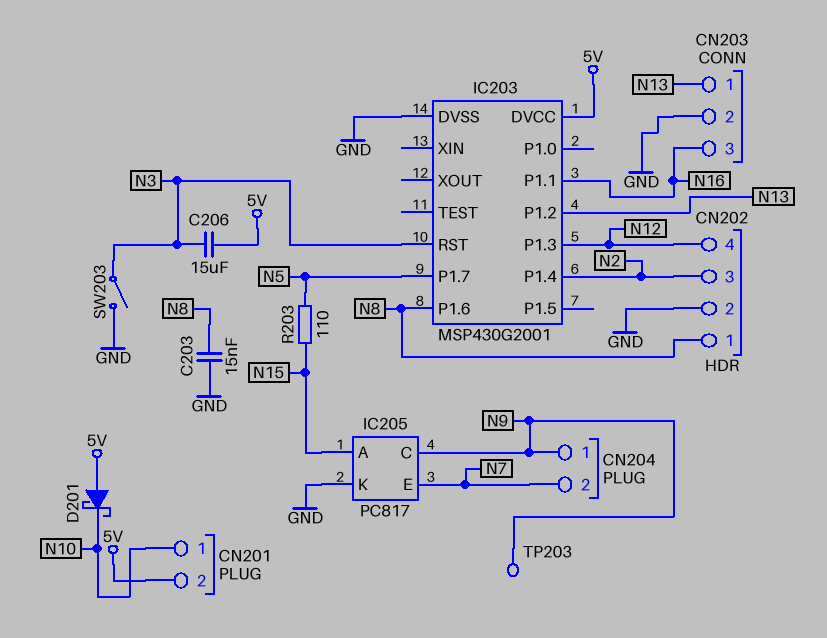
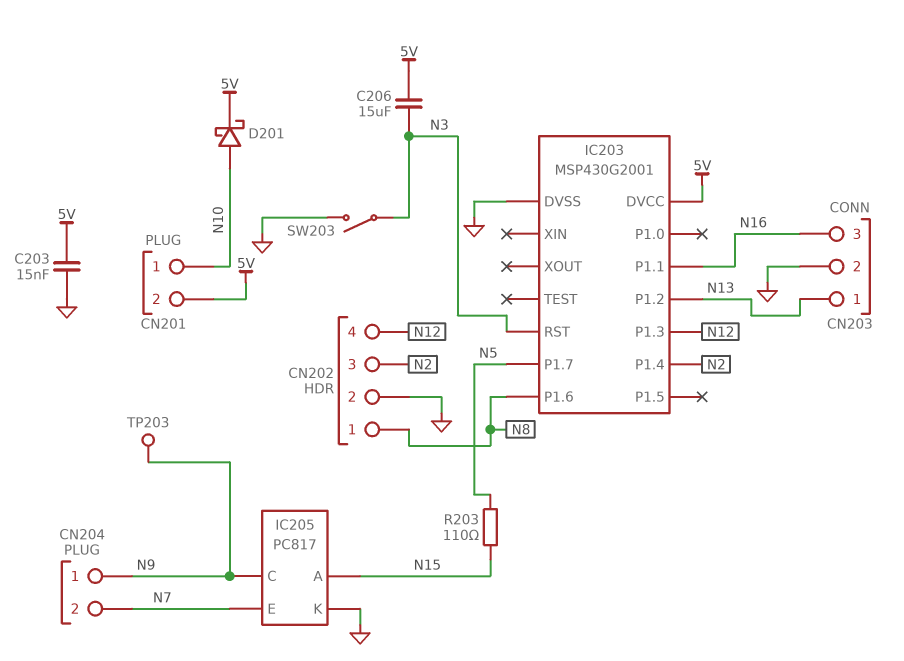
C203: 15nF (GND, N8) -> 15nF (5V, GND)
D201: schottky (A 5V, K N10) -> schottky (A N10, K 5V)

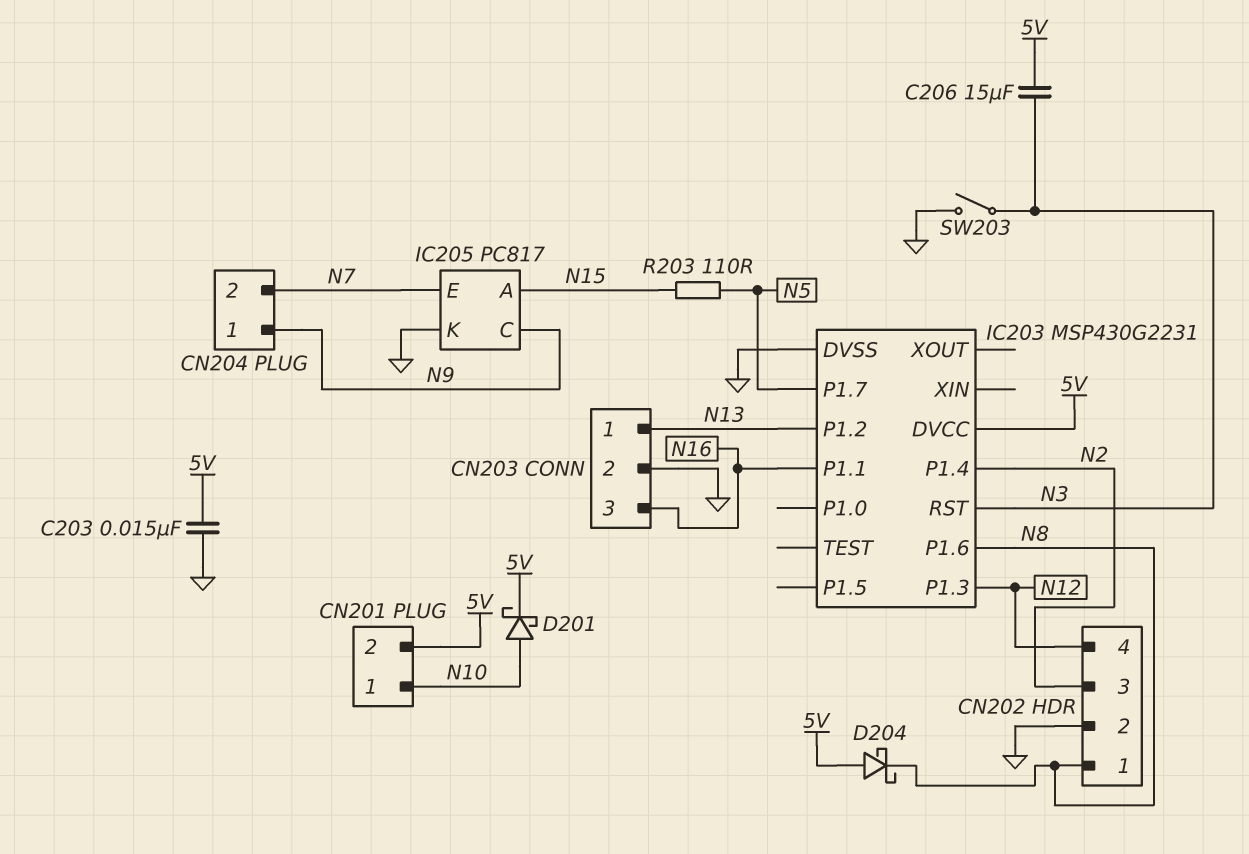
D204: none -> schottky (A 5V, K N8)
IC203: MSP430G2001 -> MSP430G2231
TP203: test point (N9) -> none

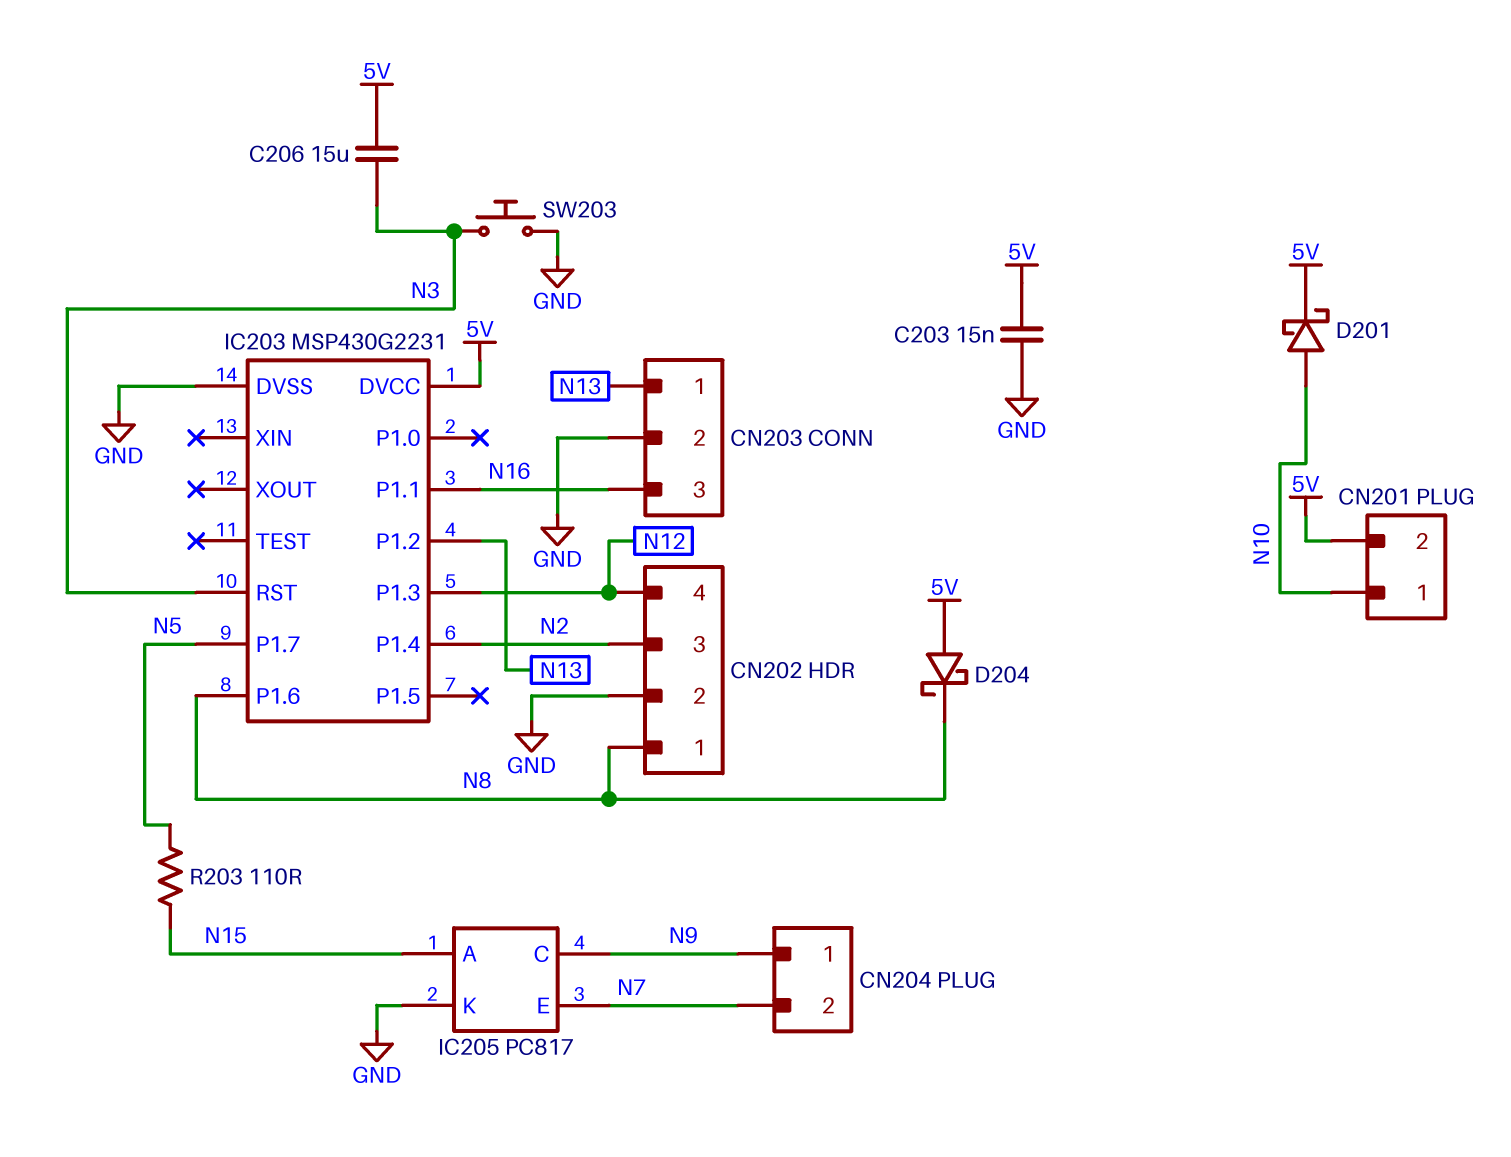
SW203: switch (GND, N3) -> button (GND, N3)

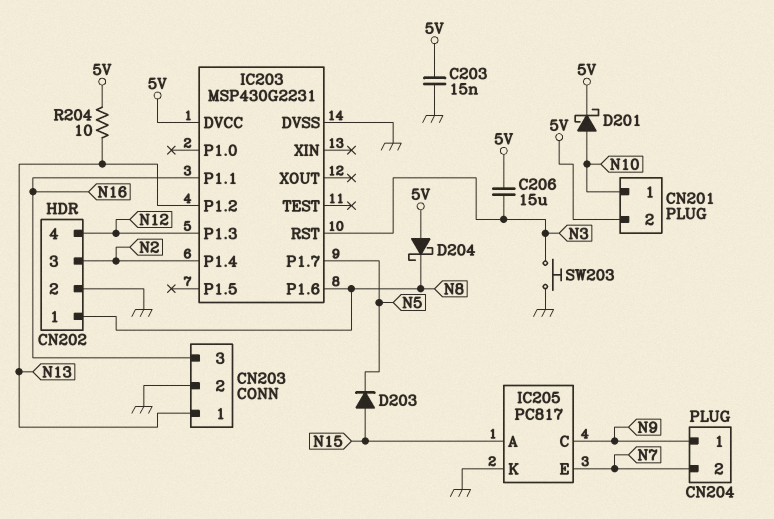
D203: none -> diode (A N15, K N5)
R203: 110 (N5, N15) -> none
R204: none -> 10 (5V, N13)

